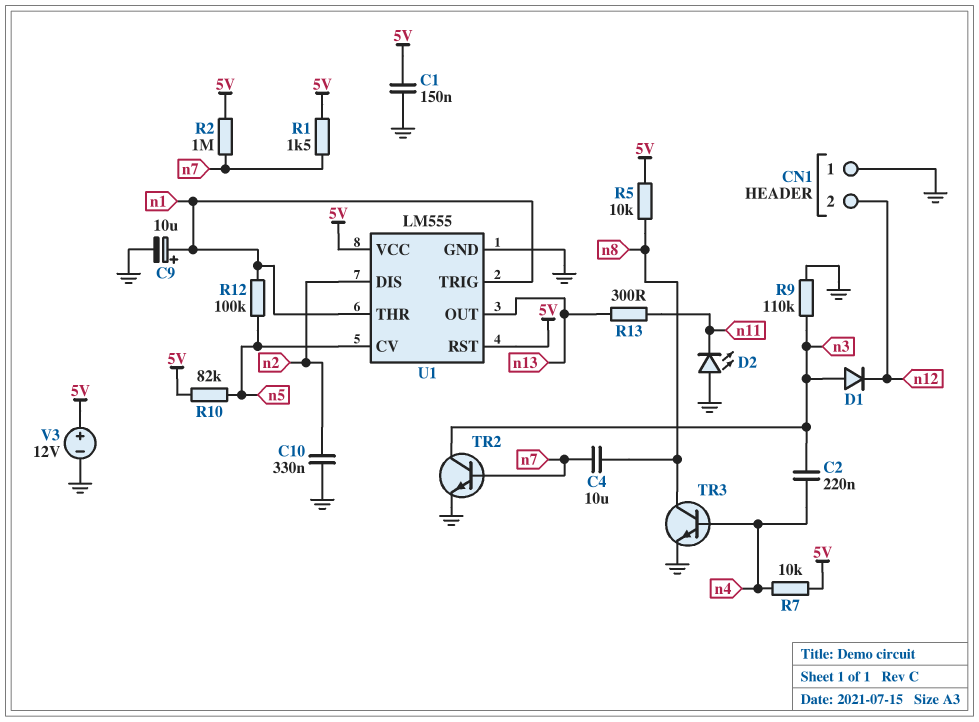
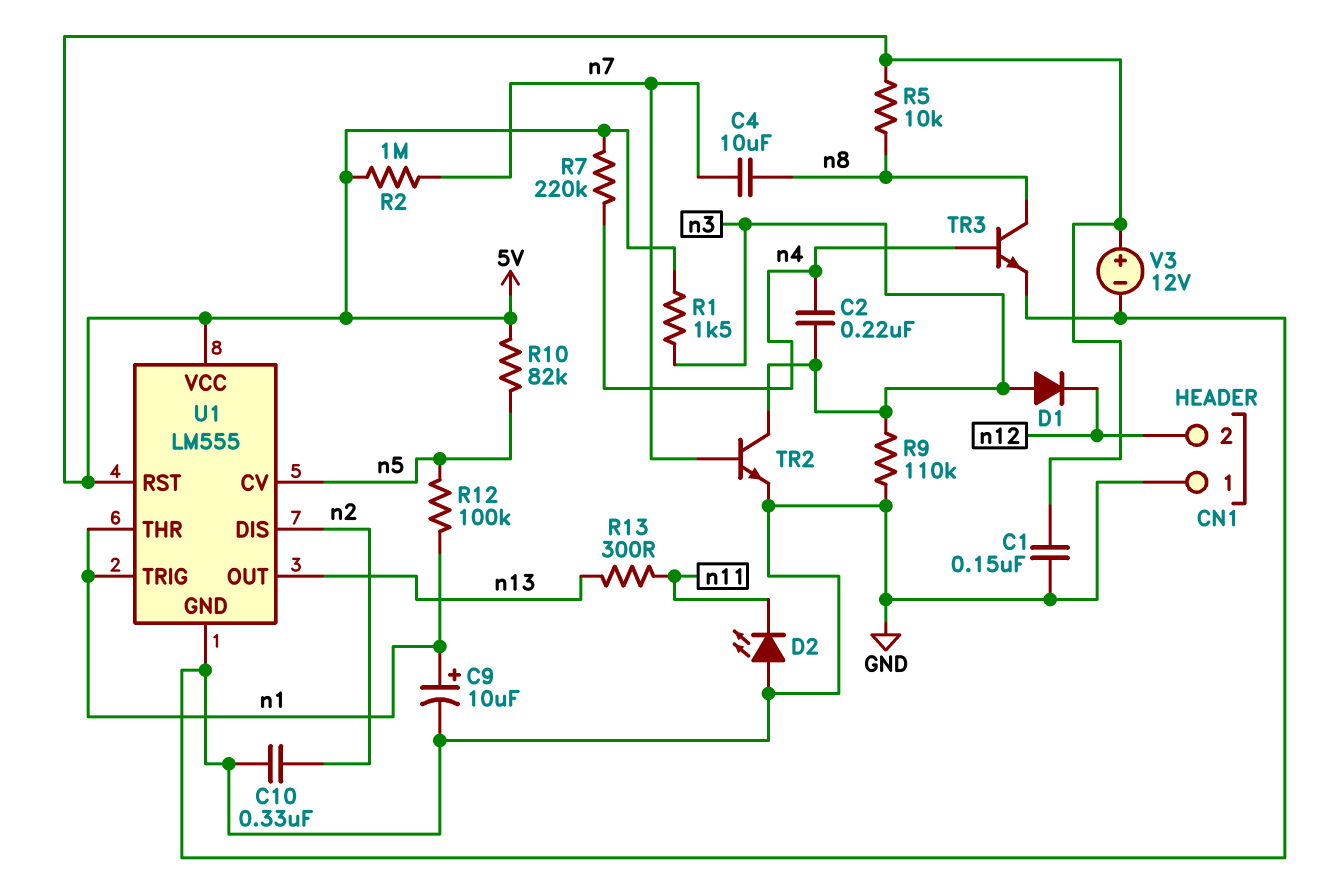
R1: 1.5k (5V, n7) -> 1.5k (5V, n3)
R7: 10k (5V, n4) -> 220k (5V, n4)

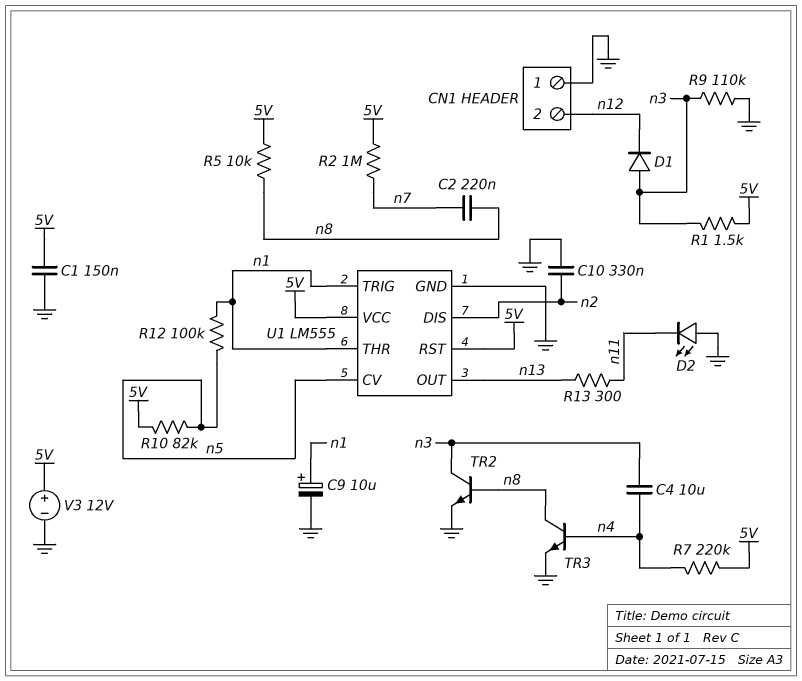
C2: 220nF (n3, n4) -> 220nF (n7, n8)
C4: 10uF (n7, n8) -> 10uF (n3, n4)
TR2: NPN (B n7, C n3, E GND) -> NPN (B n8, C n3, E GND)

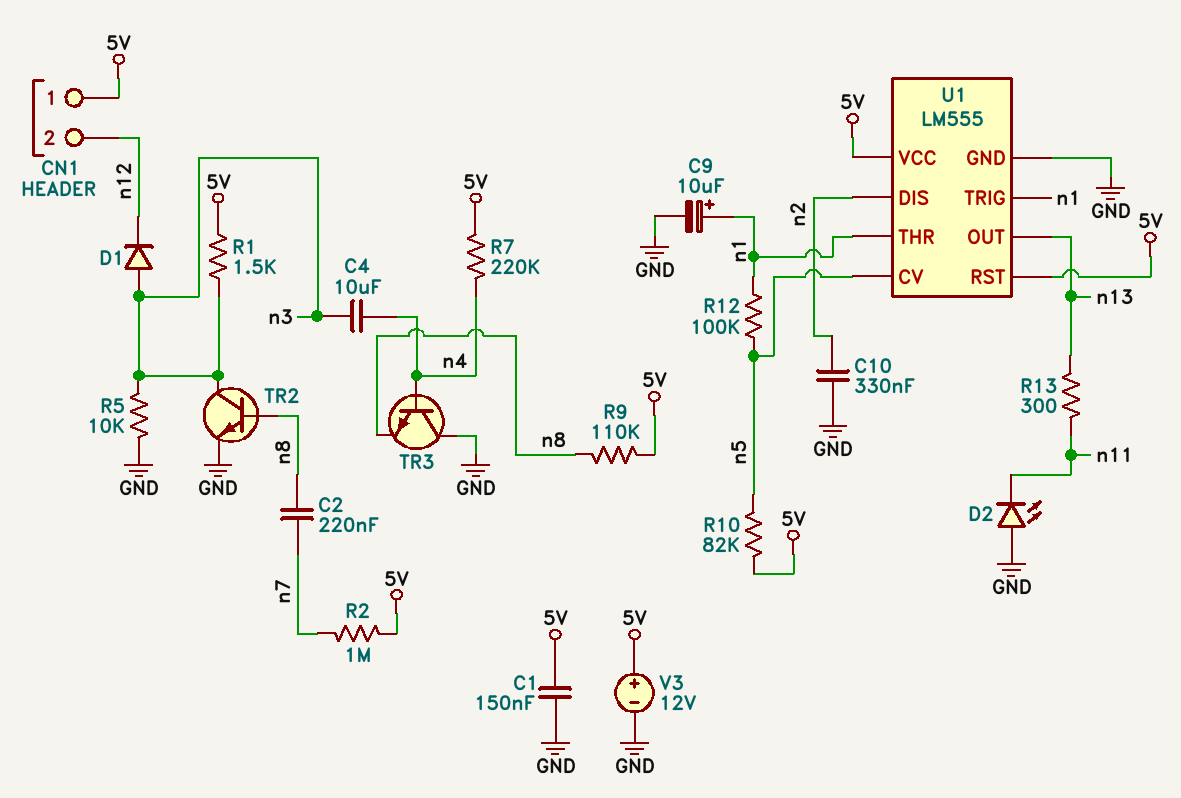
CN1 pin 1: GND -> 5V
R5: 10k (5V, n8) -> 10k (GND, n3)
R9: 110k (GND, n3) -> 110k (5V, n8)
TR3: NPN (B n4, C n8, E GND) -> NPN (B n4, C GND, E n8)

